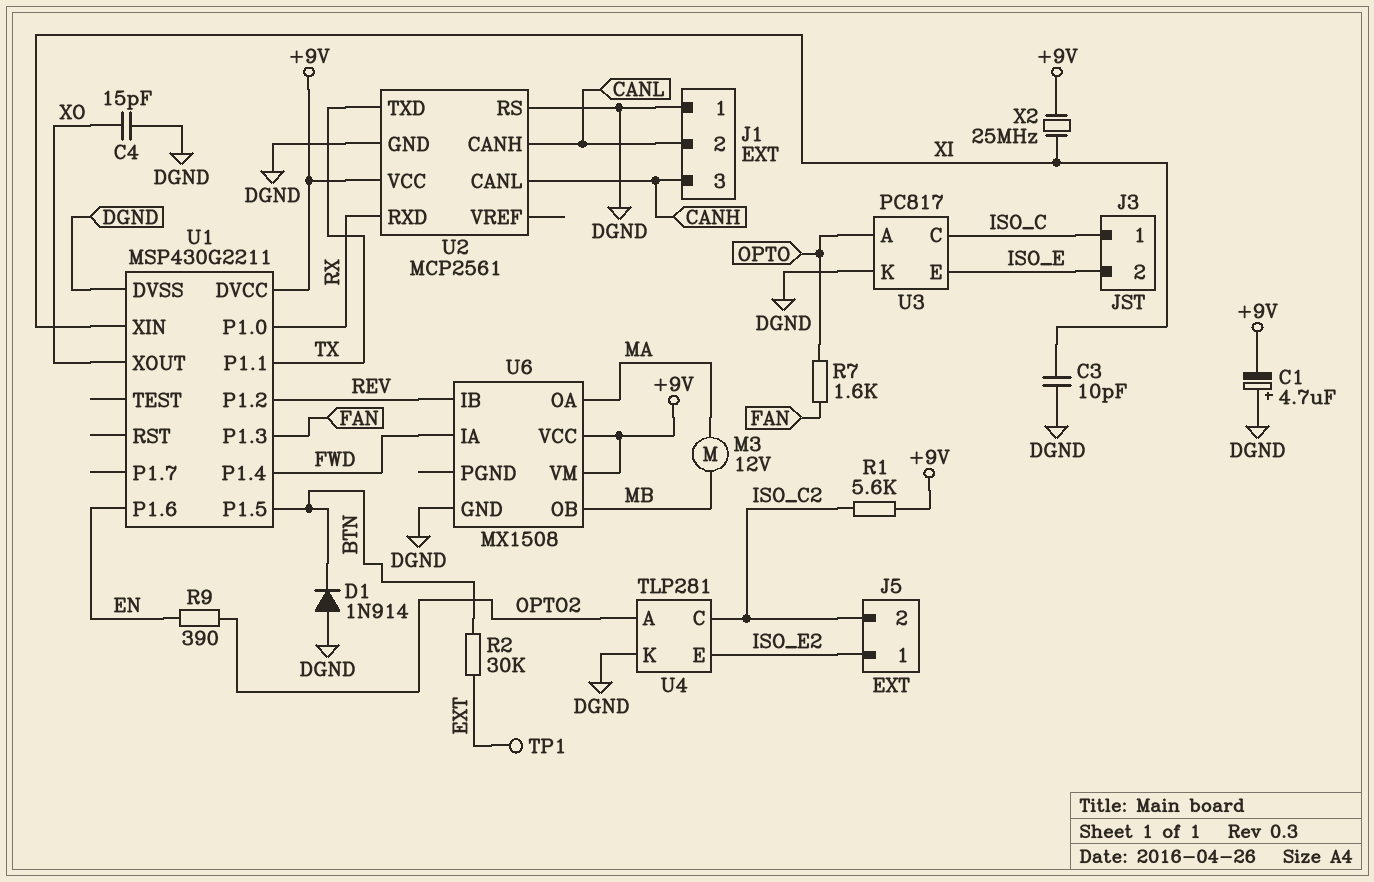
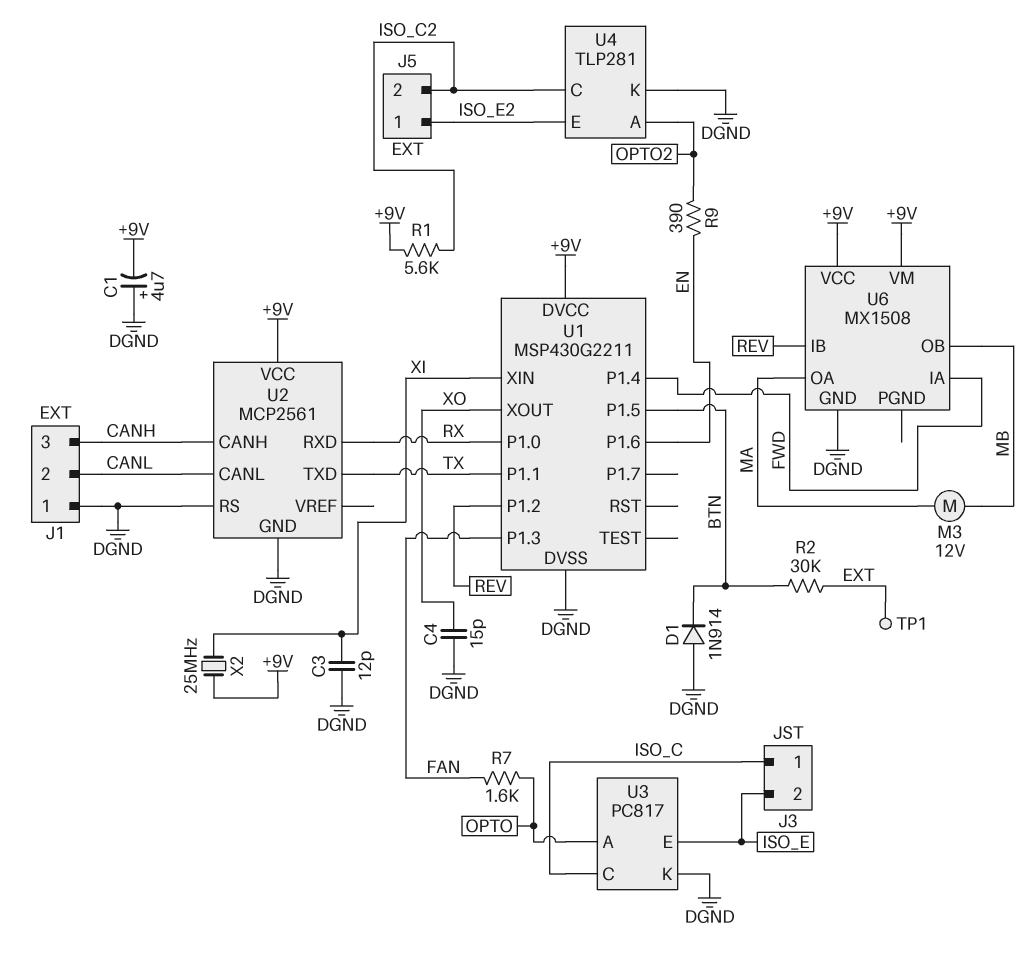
C3: 10pF (DGND, XI) -> 12pF (DGND, XI)
U2 pin CANH: CANL -> CANH
U2 pin CANL: CANH -> CANL

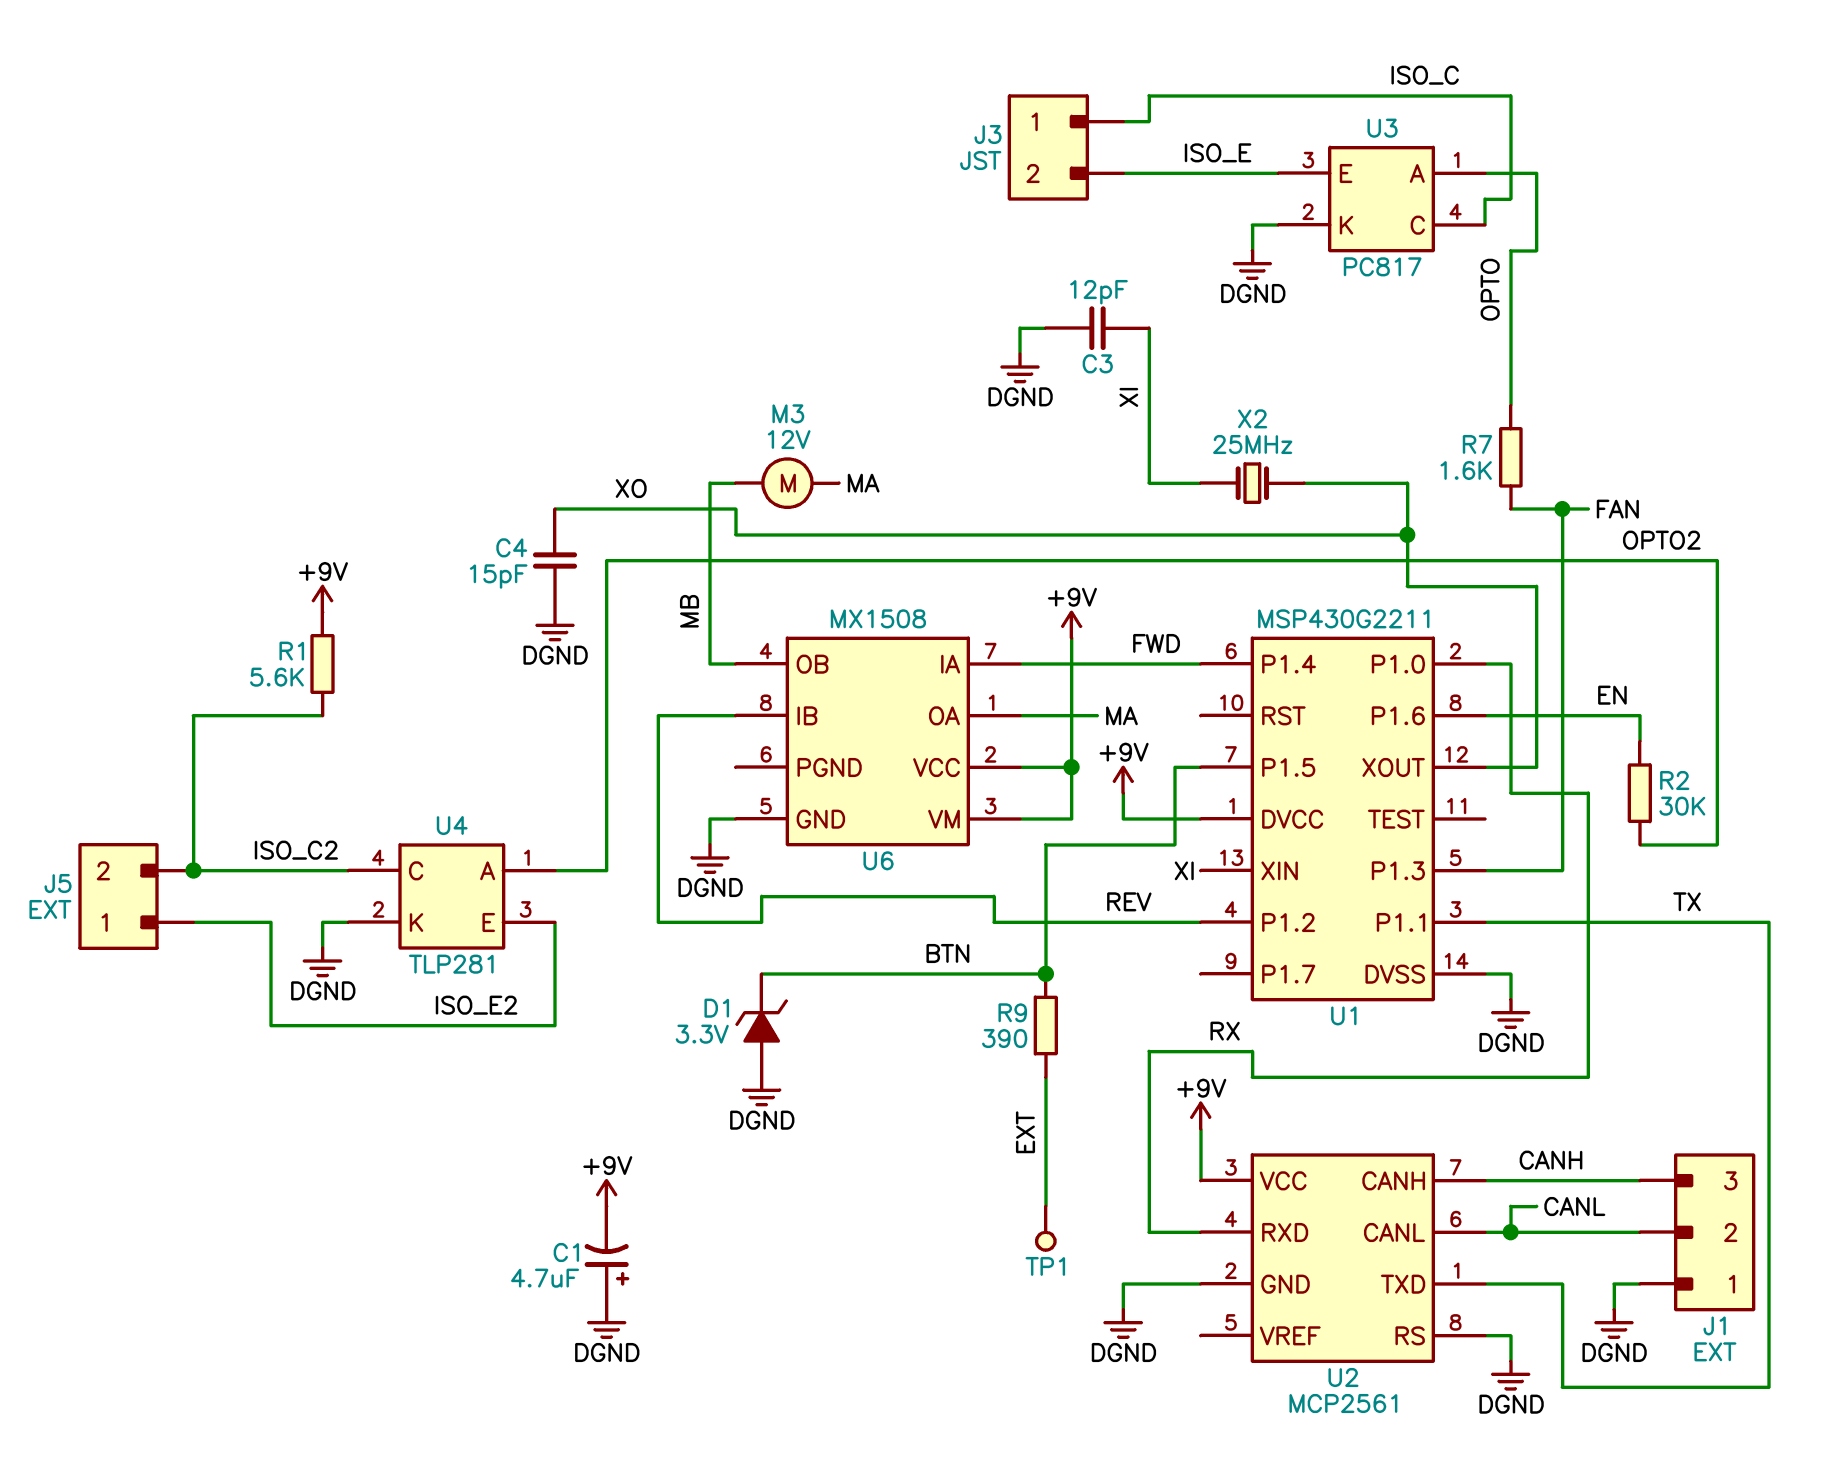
D1: diode 1N914 (A DGND, K BTN) -> zener 3.3V (A DGND, K BTN)
R2: 30k (BTN, EXT) -> 30k (EN, OPTO2)
R9: 390 (EN, OPTO2) -> 390 (BTN, EXT)
X2: 25MHz (+9V, XI) -> 25MHz (XI, XO)

